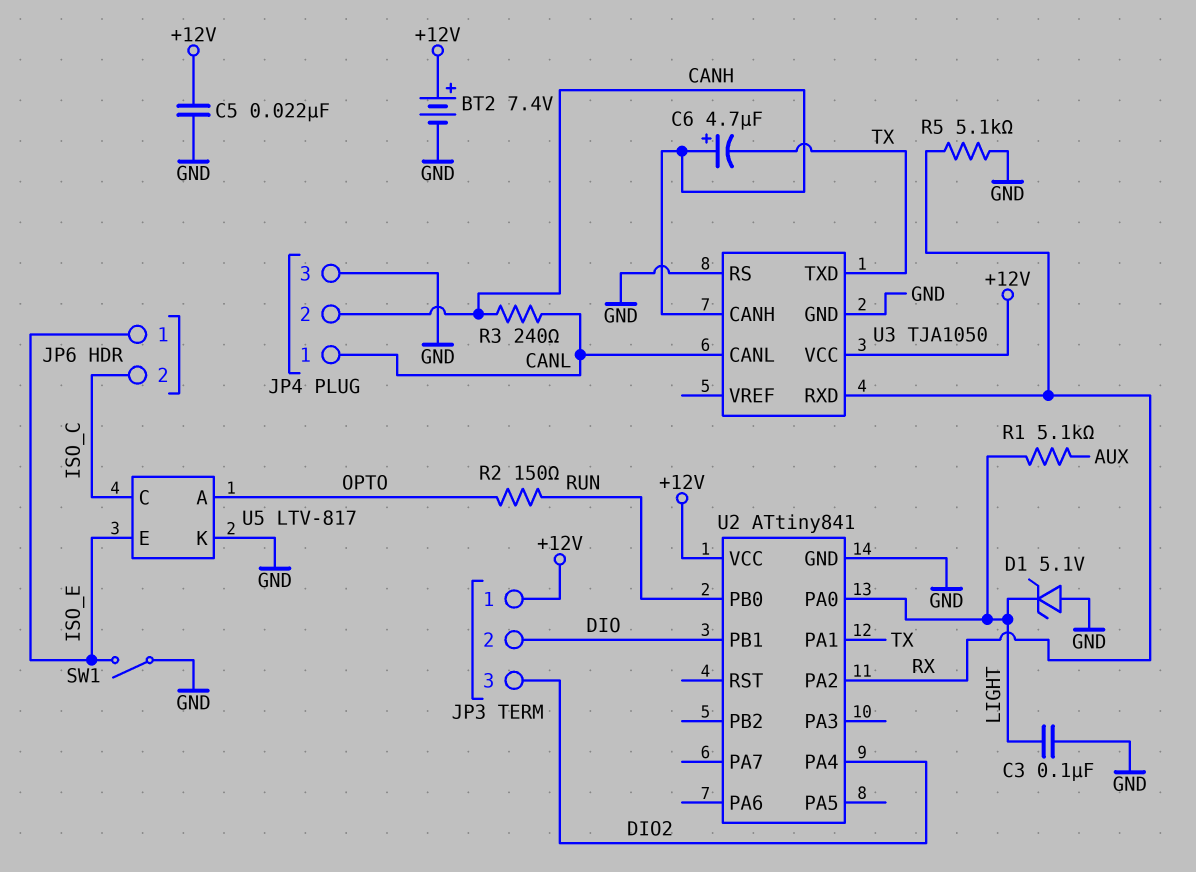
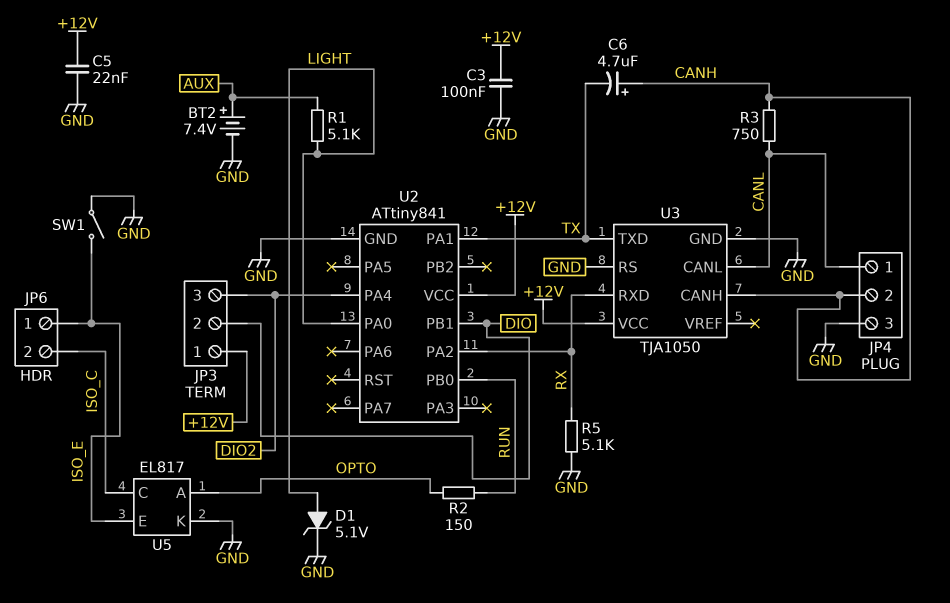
BT2: 7.4V (plus +12V, minus GND) -> 7.4V (plus AUX, minus GND)
C3: 100nF (GND, LIGHT) -> 100nF (+12V, GND)
D1: zener 5.1V (A GND, K LIGHT) -> zener 5.1V (A LIGHT, K GND)
R3: 240 (CANH, CANL) -> 750 (CANH, CANL)
U5: LTV-817 -> EL817

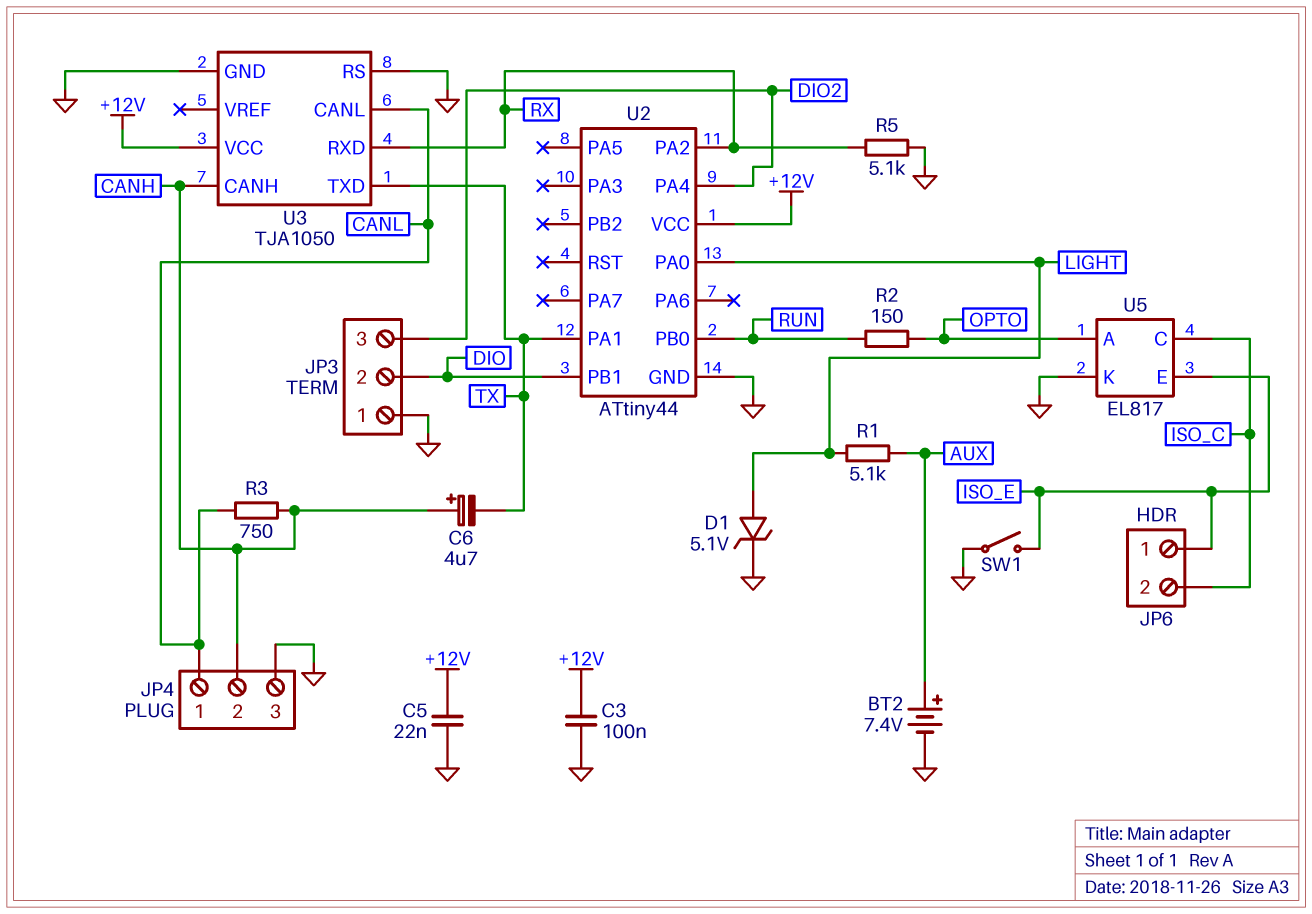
JP3 pin 1: +12V -> GND
U2: ATtiny841 -> ATtiny44

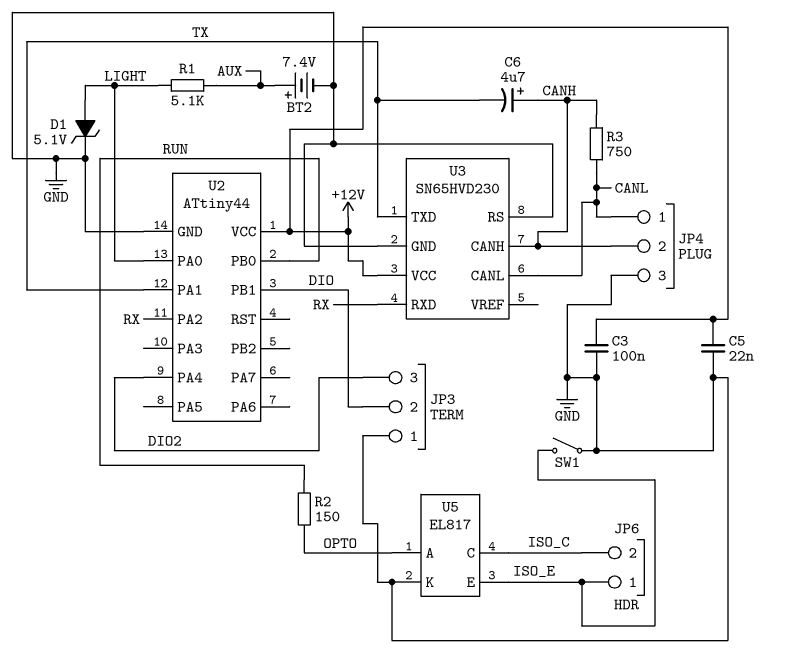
R5: 5.1k (GND, RX) -> none
U3: TJA1050 -> SN65HVD230

